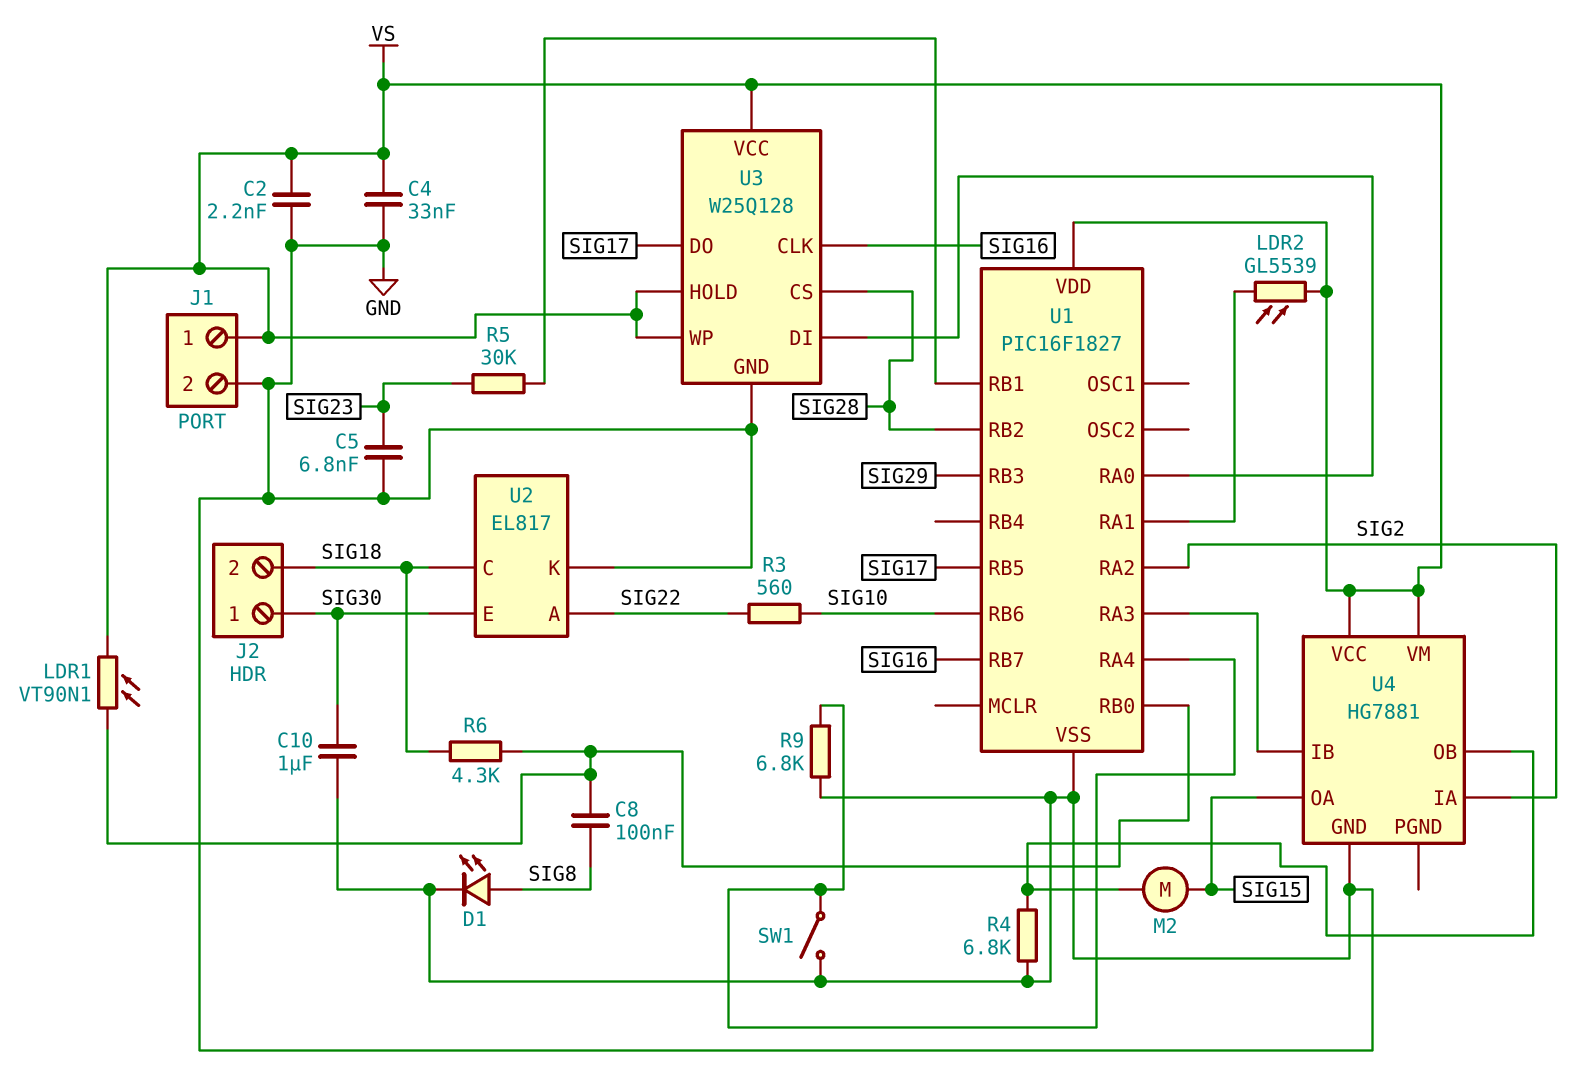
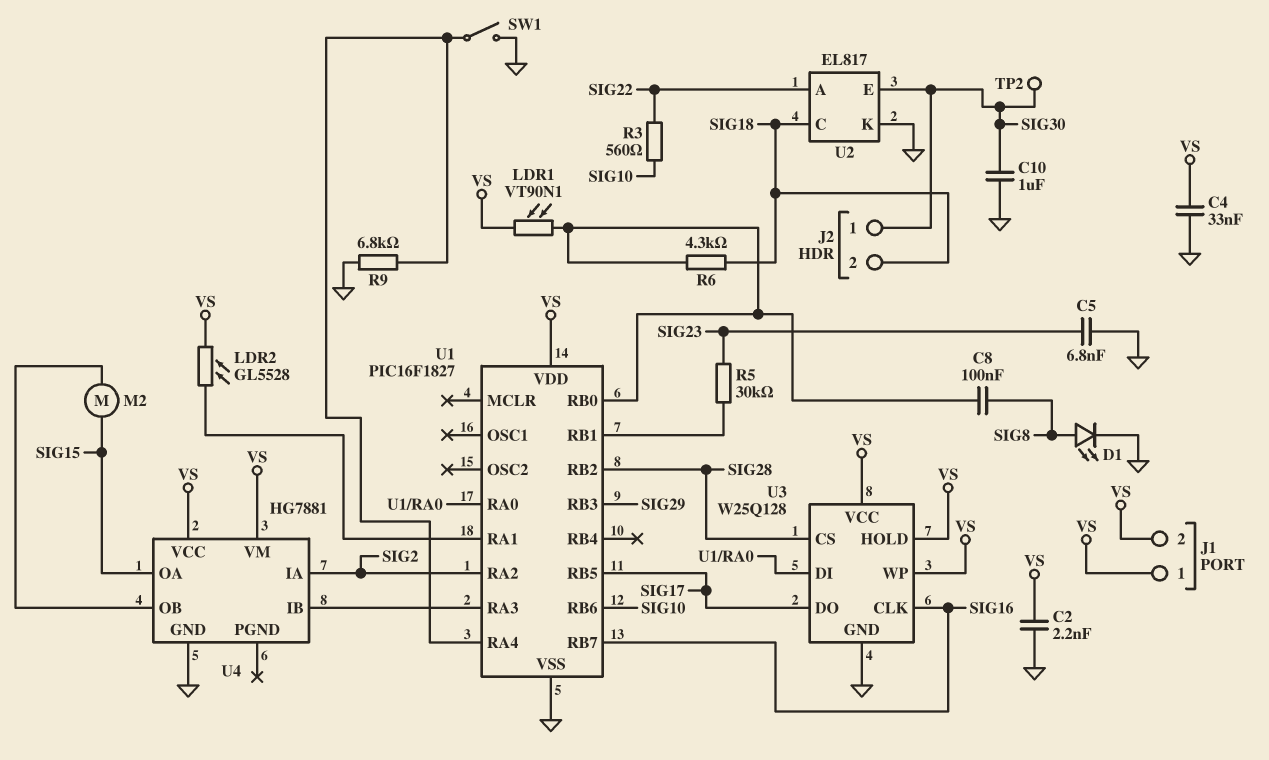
J1 pin 2: GND -> VS
LDR2: GL5539 (U1/RA1, VS) -> GL5528 (U1/RA1, VS)
R4: 6.8k (GND, U4/OB) -> none
TP2: none -> test point (SIG30)

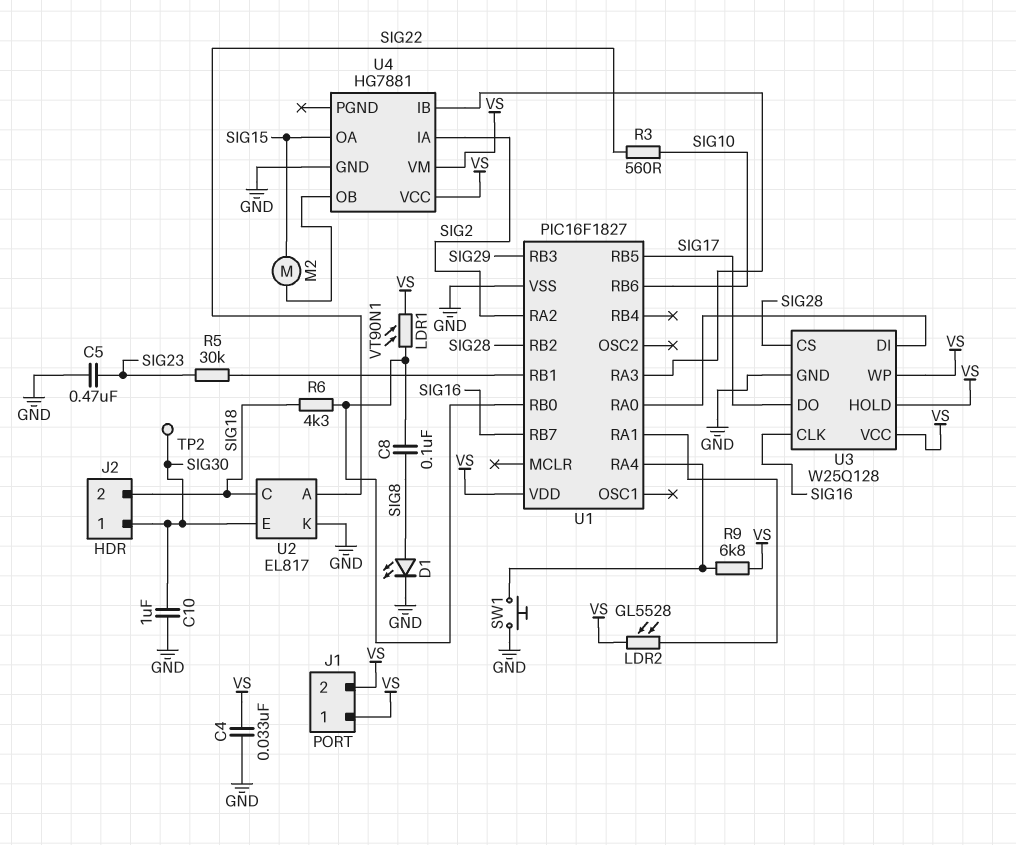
C2: 2.2nF (GND, VS) -> none
C5: 6.8nF (GND, SIG23) -> 470nF (GND, SIG23)
R9: 6.8k (GND, U1/RA4) -> 6.8k (U1/RA4, VS)
SW1: switch (GND, U1/RA4) -> button (GND, U1/RA4)

